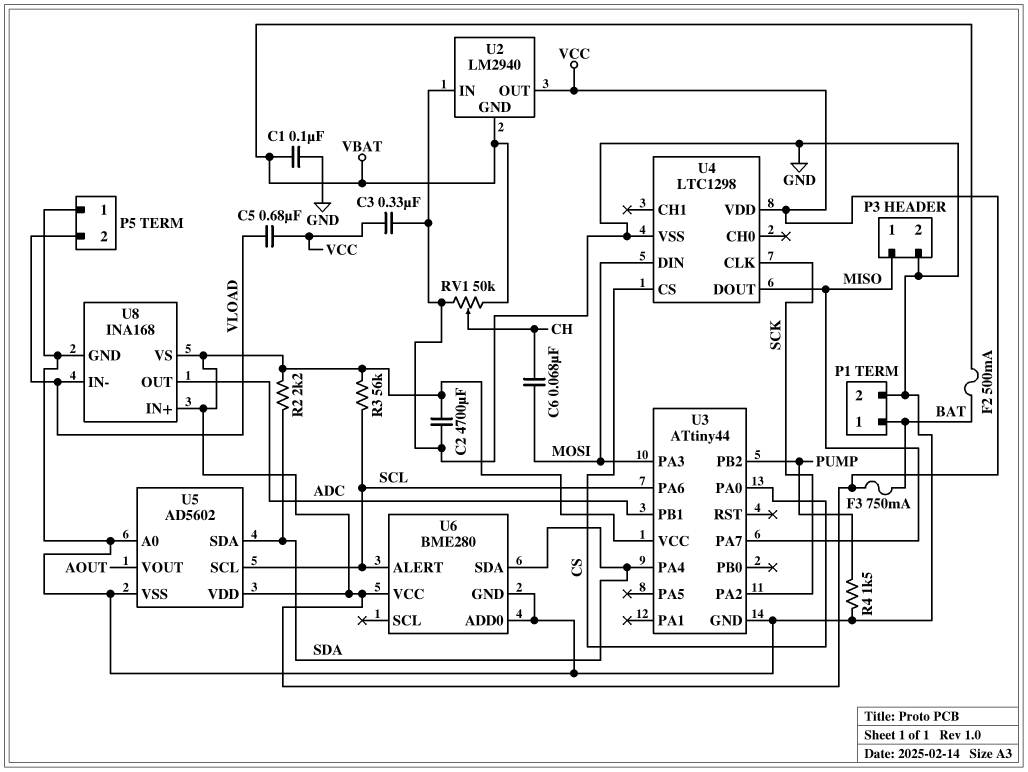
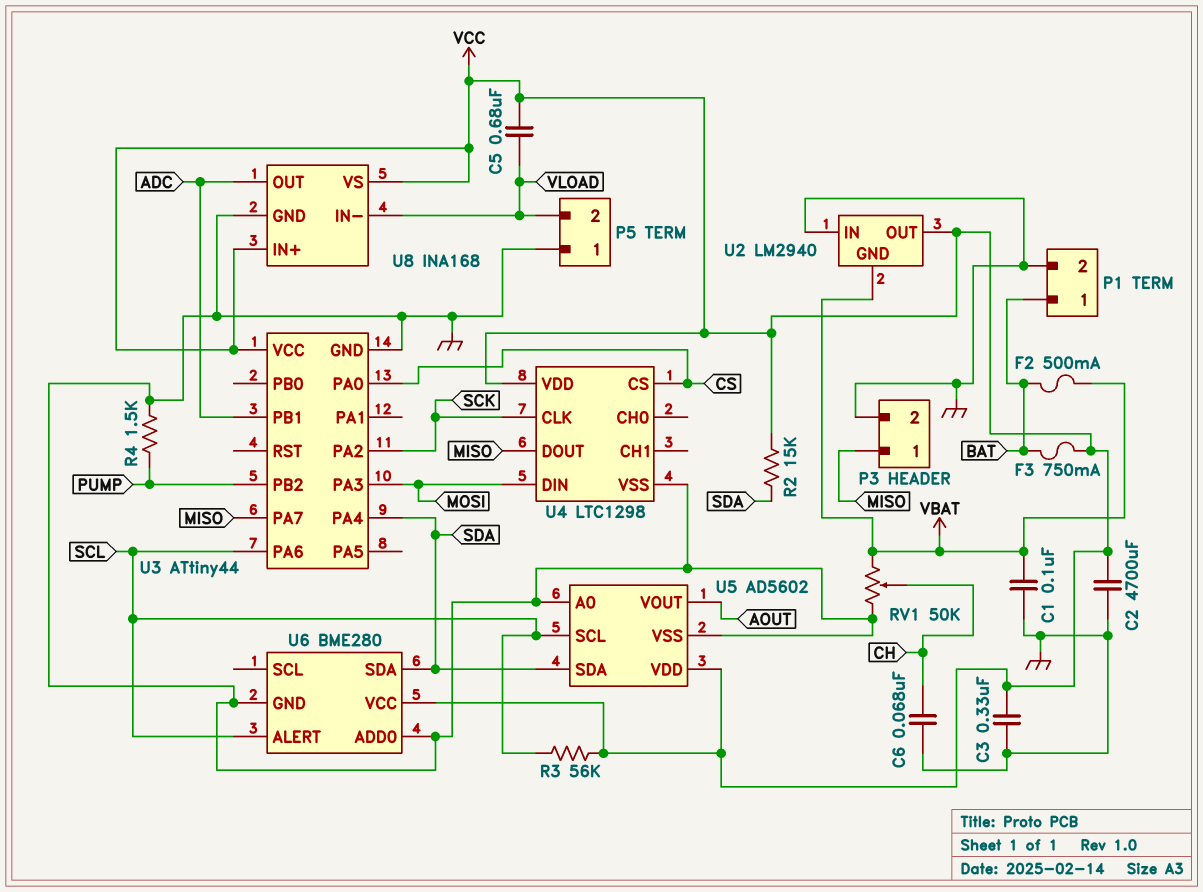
C6: 68nF (CH, MOSI) -> 68nF (CH, GND)
R2: 2.2k (SDA, VCC) -> 15k (SDA, VCC)

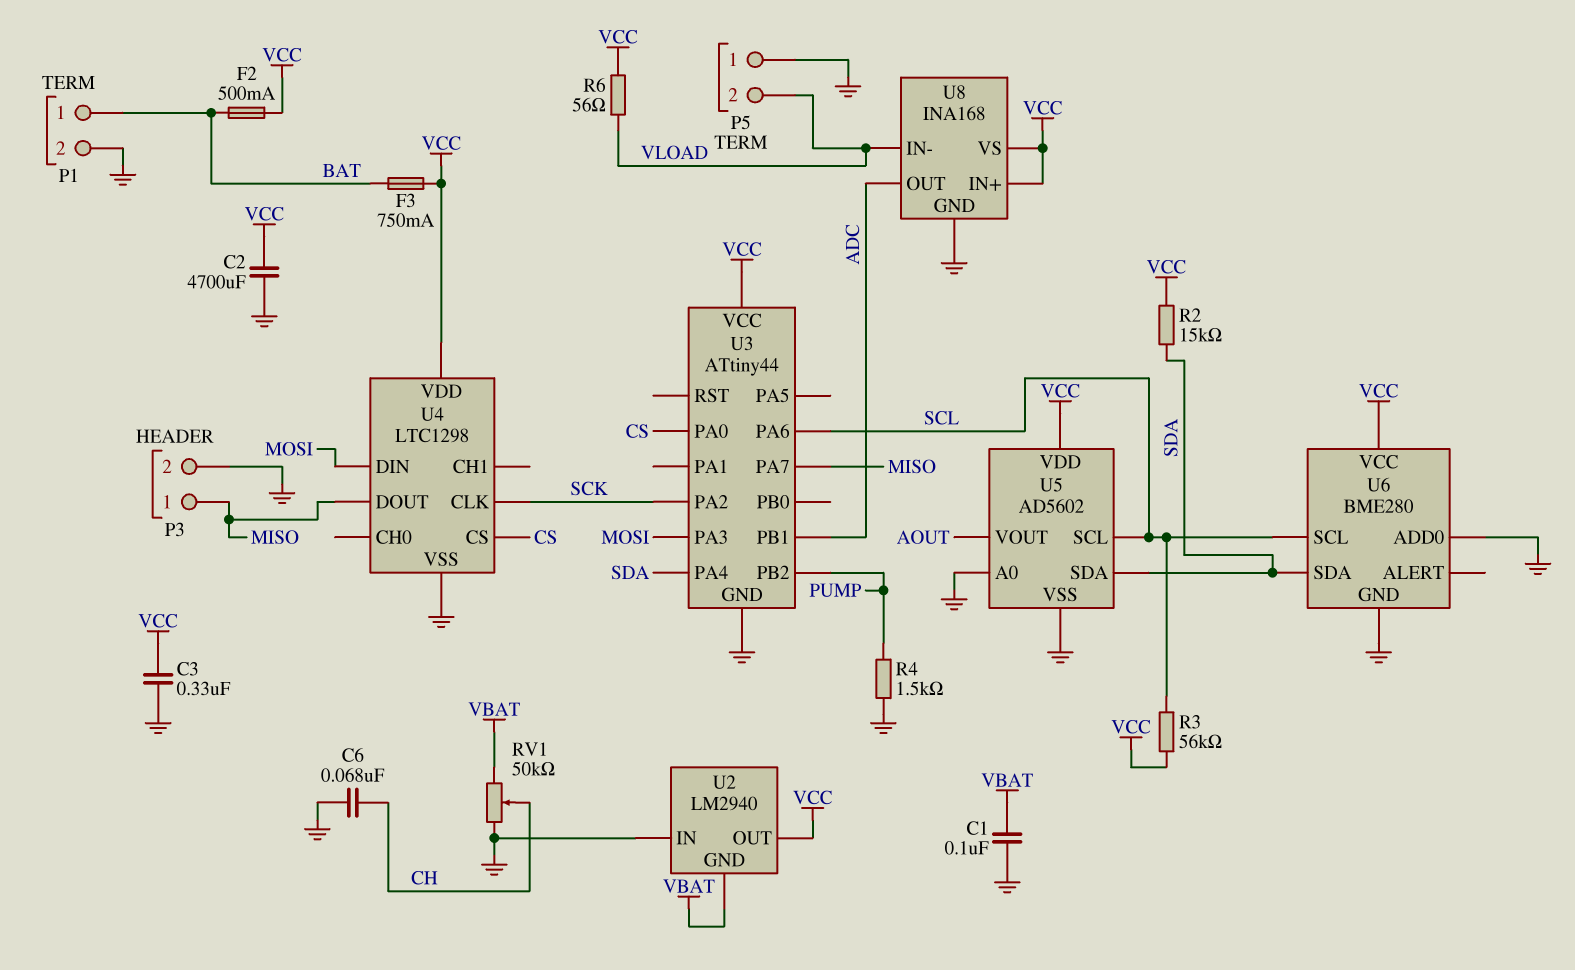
C5: 680nF (VCC, VLOAD) -> none
F2: 500mA (BAT, VBAT) -> 500mA (BAT, VCC)
R6: none -> 56 (VCC, VLOAD)
U6 pin ALERT: SCL -> none
U6 pin SCL: none -> SCL

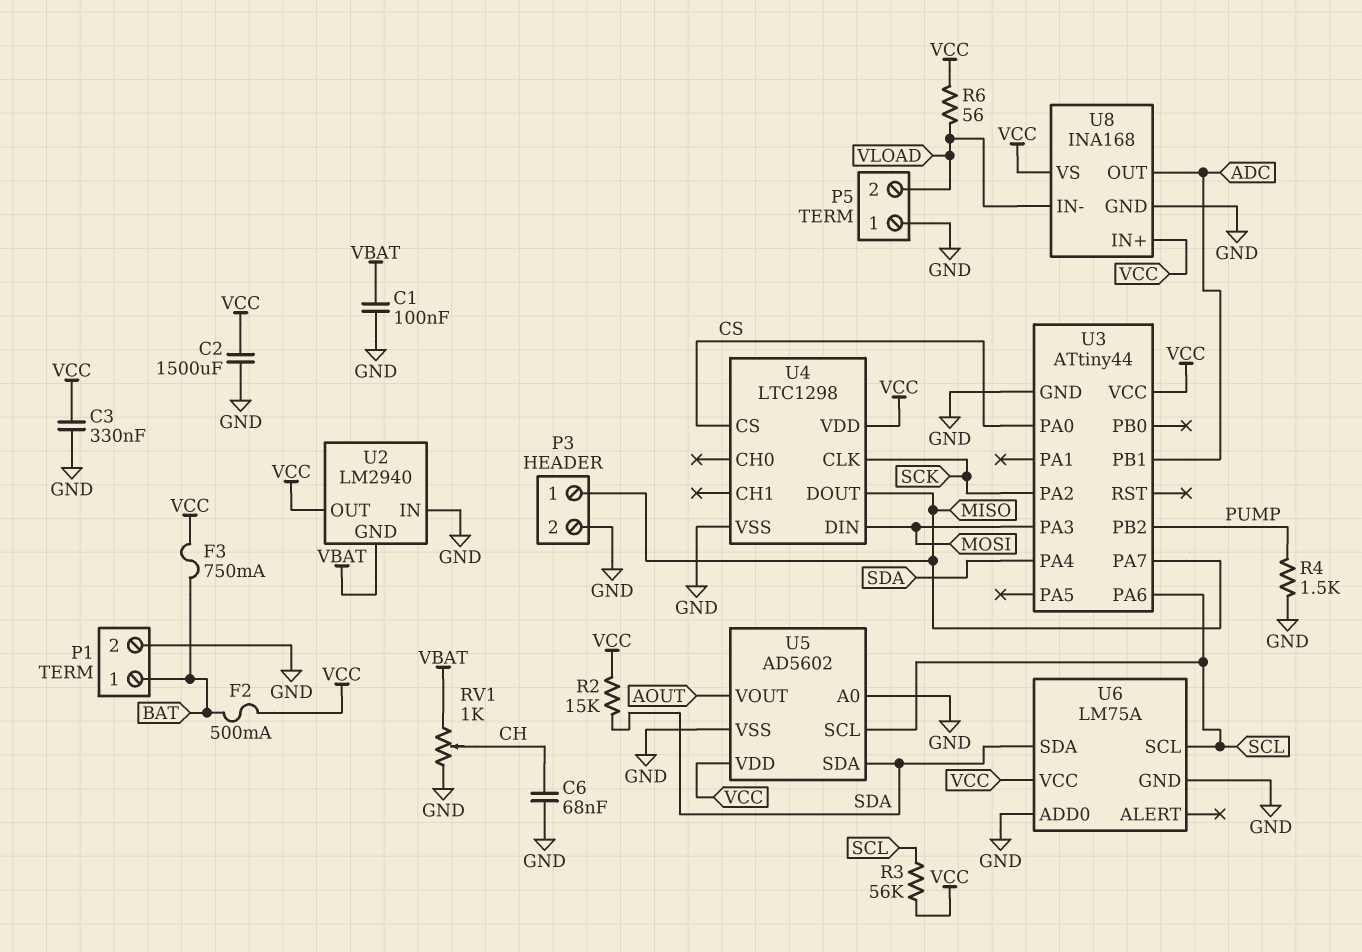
C2: 4700uF (GND, VCC) -> 1500uF (GND, VCC)
RV1: 50k (GND, VBAT, wiper CH) -> 1k (GND, VBAT, wiper CH)
U6: BME280 -> LM75A

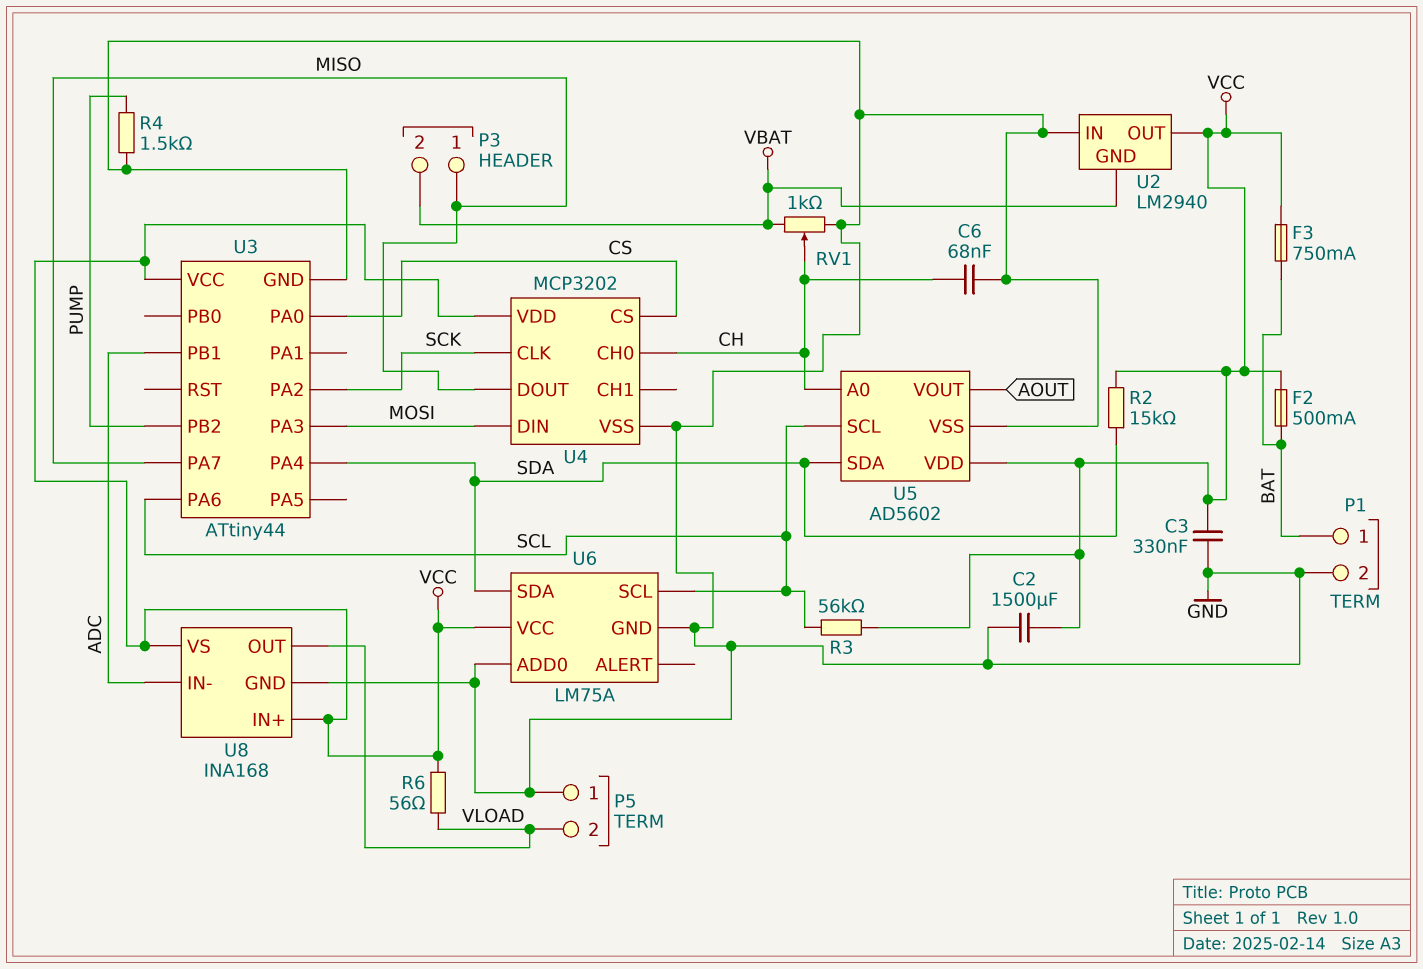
C1: 100nF (GND, VBAT) -> none
P3 pin 2: GND -> VBAT
U4: LTC1298 -> MCP3202
U4 pin CH0: none -> CH
U5 pin A0: GND -> CH
U8 pin IN-: VLOAD -> ADC
U8 pin OUT: ADC -> VLOAD

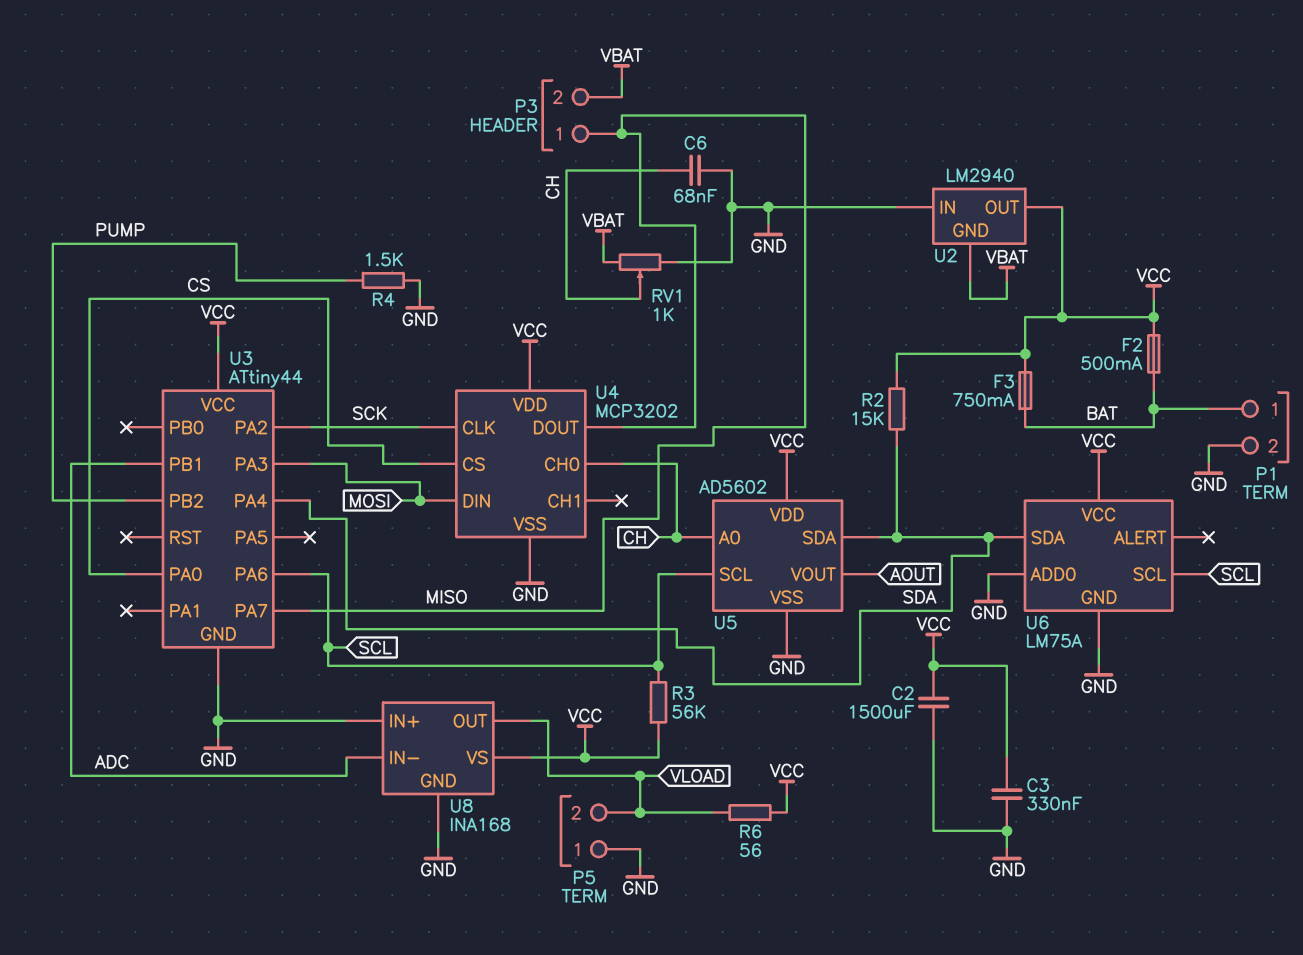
U8 pin IN+: VCC -> GND

